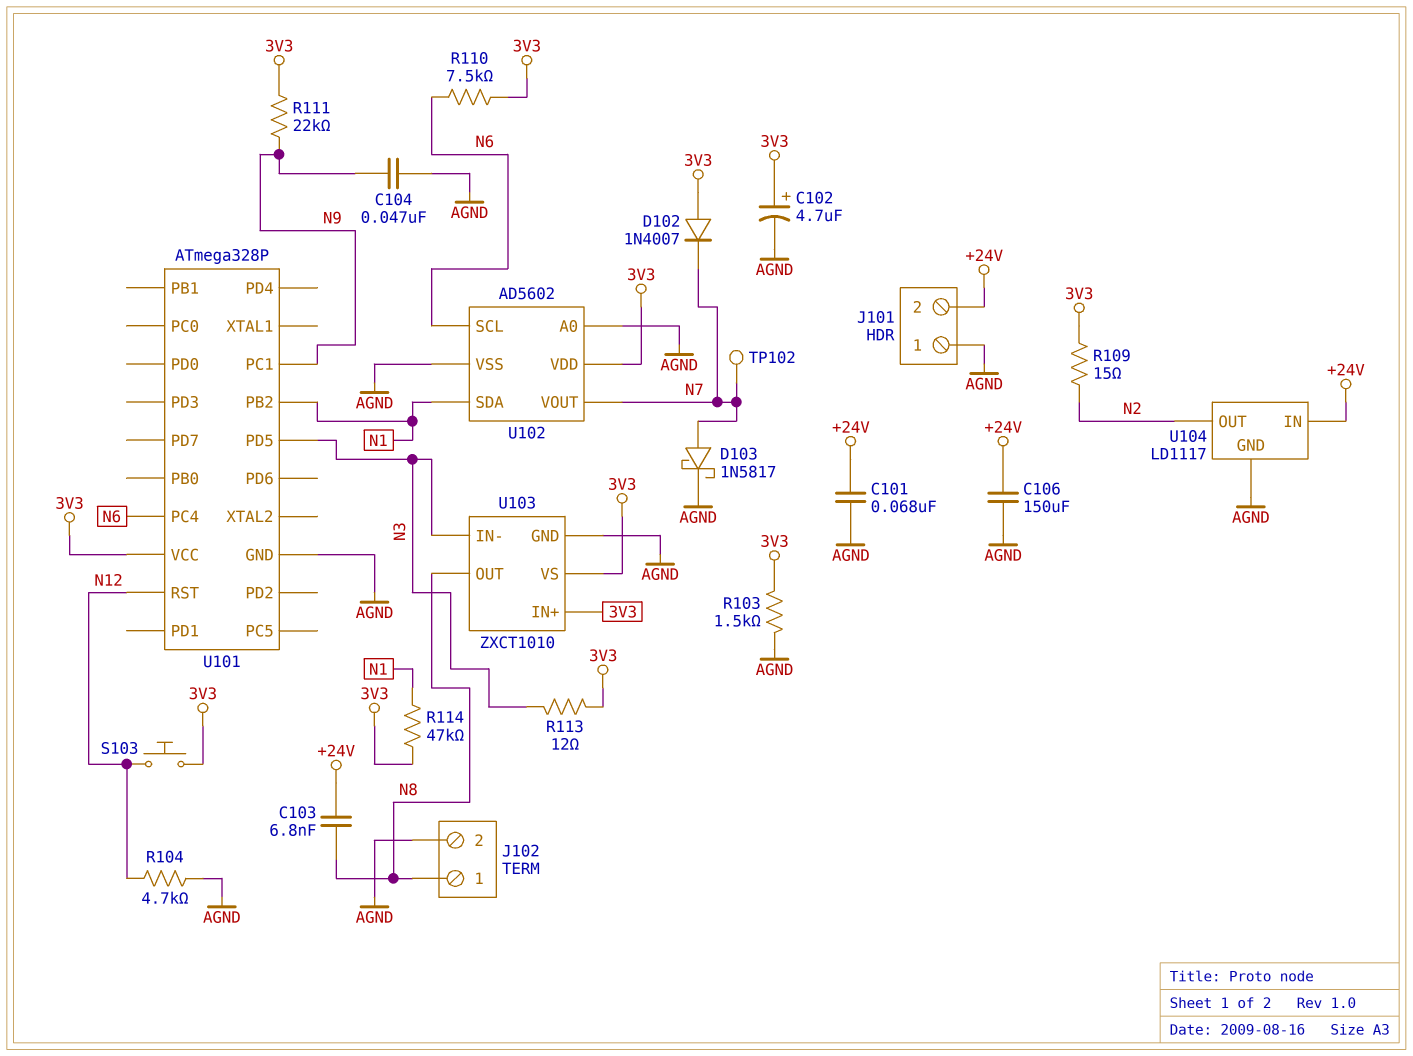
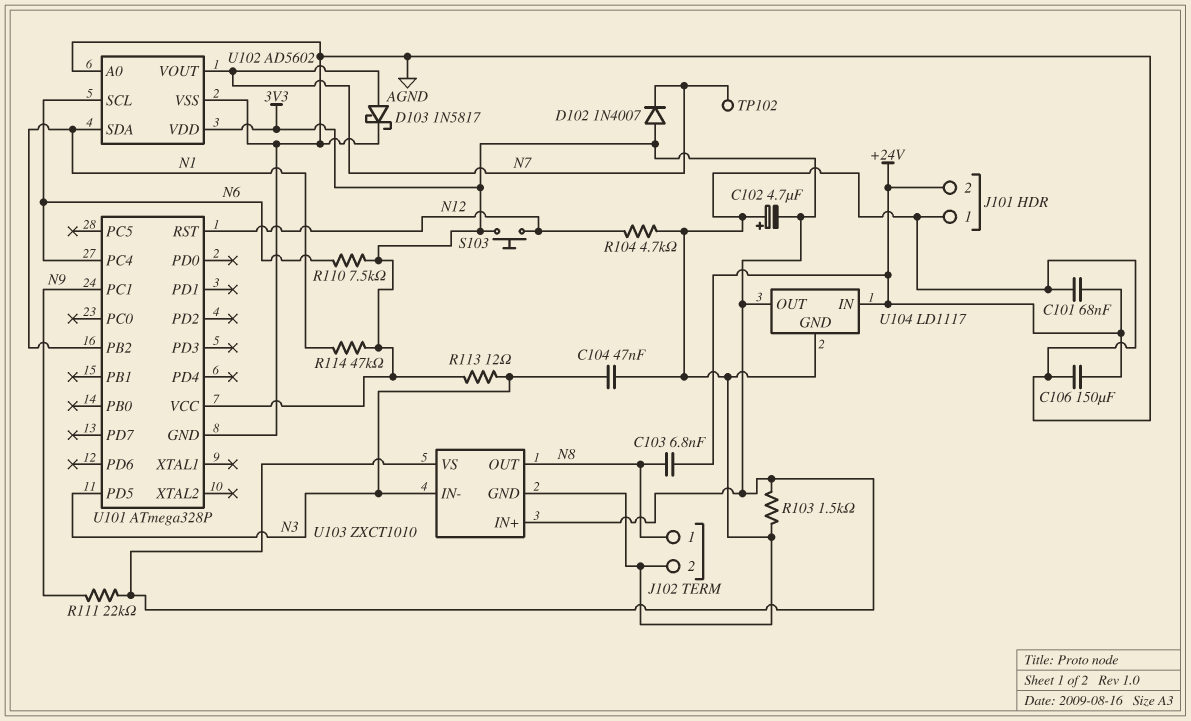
C102: 4.7uF (plus 3V3, minus AGND) -> 4.7uF (plus AGND, minus 3V3)
C104: 47nF (AGND, N9) -> 47nF (AGND, N3)
R109: 15 (3V3, N2) -> none
U104 pin OUT: N2 -> 3V3

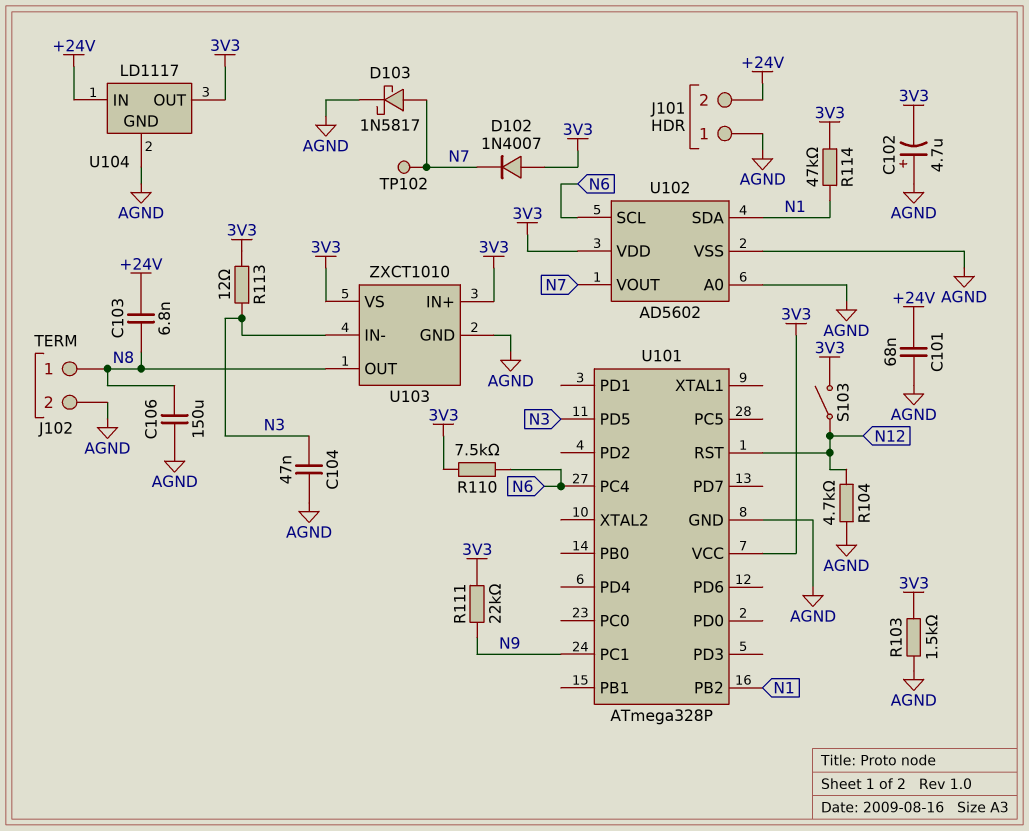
C106: 150uF (+24V, AGND) -> 150uF (AGND, N8)
S103: button (3V3, N12) -> switch (3V3, N12)

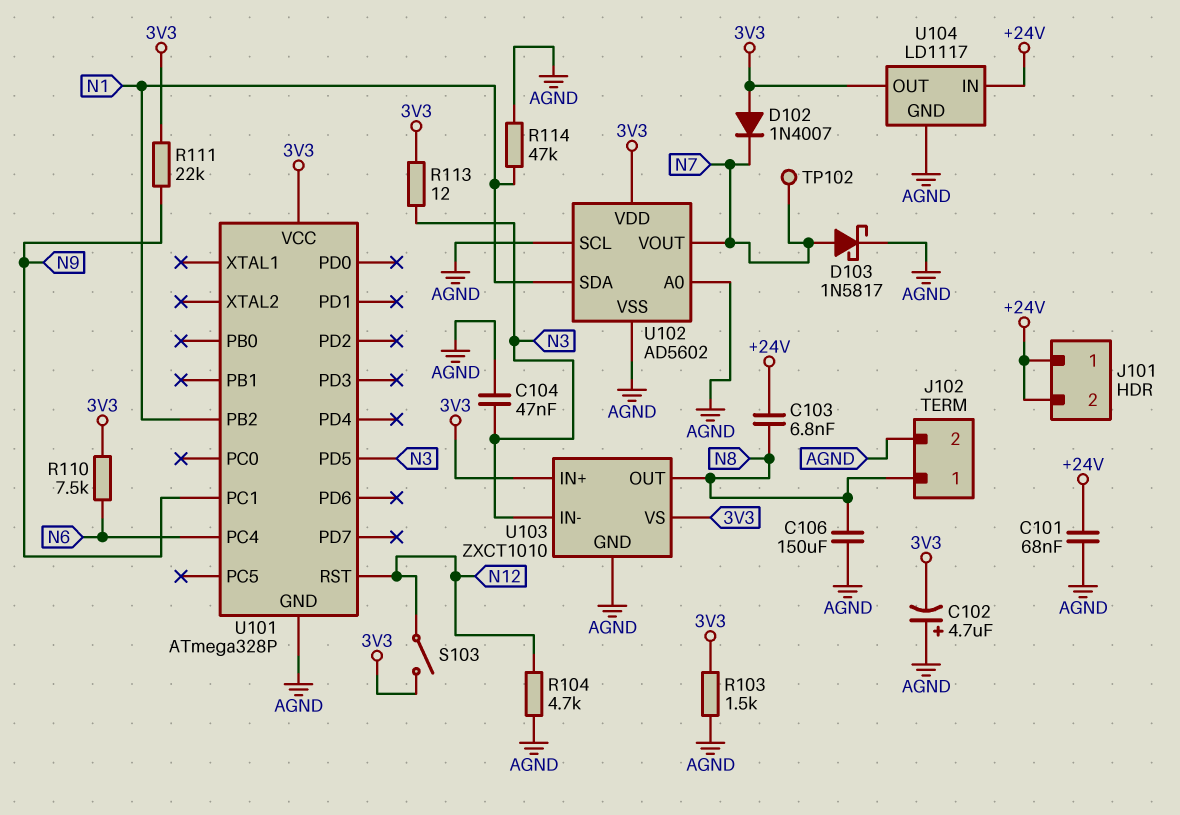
J101 pin 1: AGND -> +24V
R114: 47k (3V3, N1) -> 47k (AGND, N1)
U102 pin SCL: N6 -> AGND

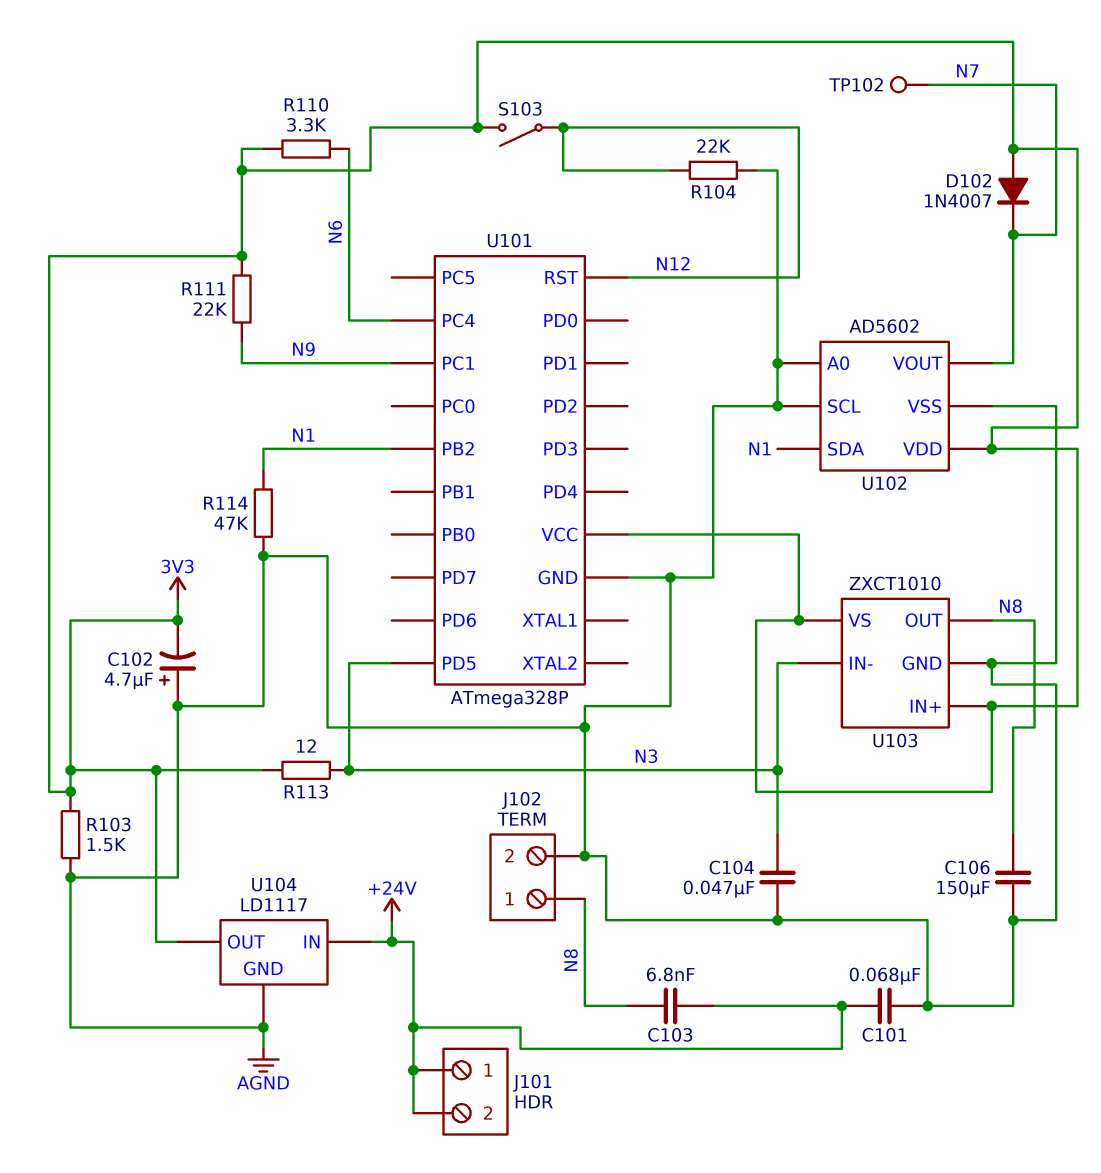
D103: schottky 1N5817 (A N7, K AGND) -> none
R104: 4.7k (AGND, N12) -> 22k (AGND, N12)
R110: 7.5k (3V3, N6) -> 3.3k (3V3, N6)

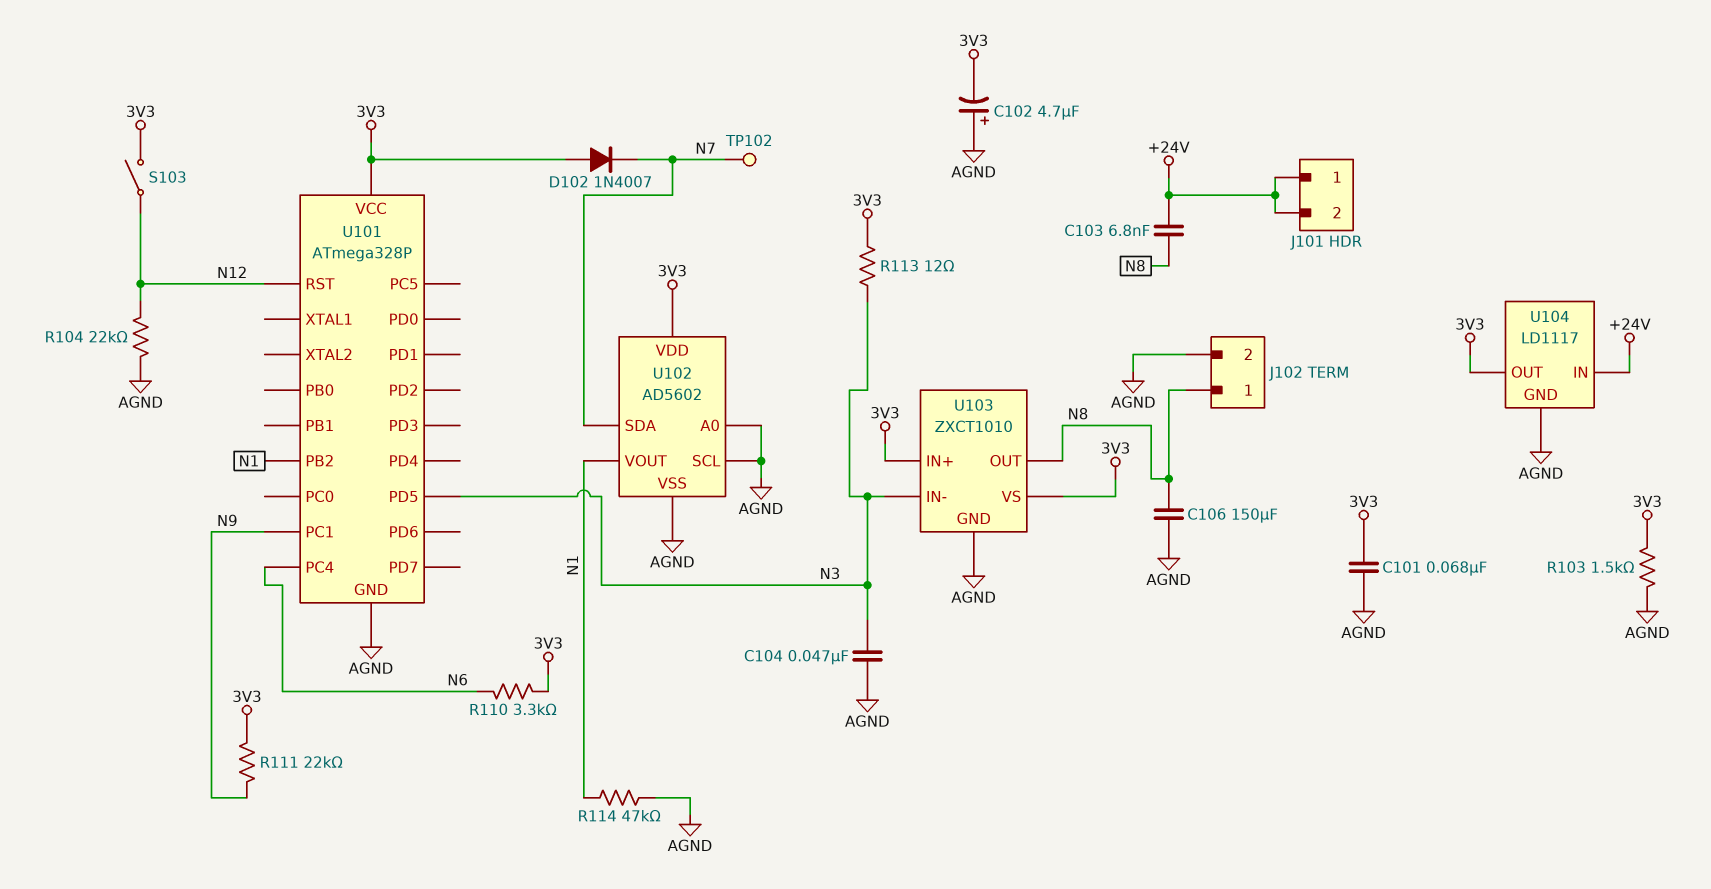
C101: 68nF (+24V, AGND) -> 68nF (3V3, AGND)
U102 pin SDA: N1 -> N7
U102 pin VOUT: N7 -> N1

